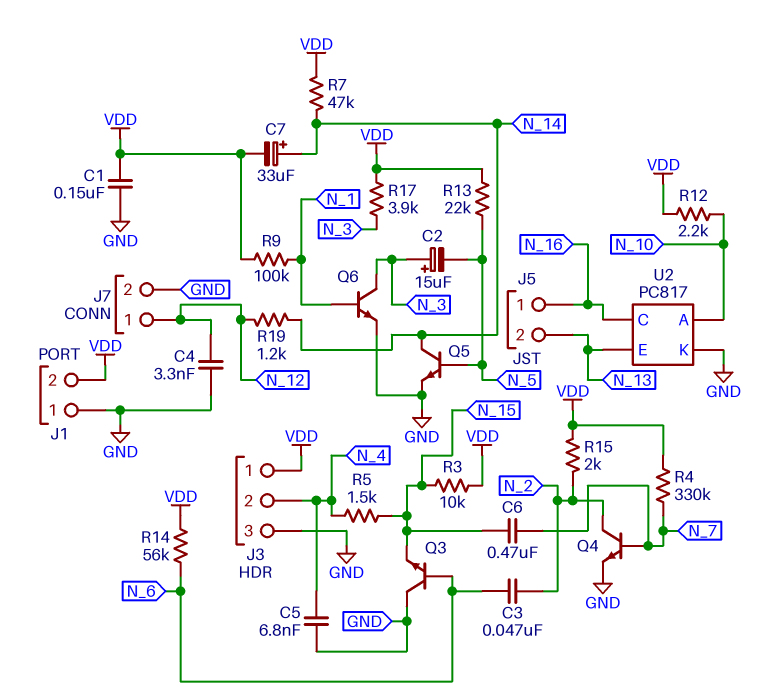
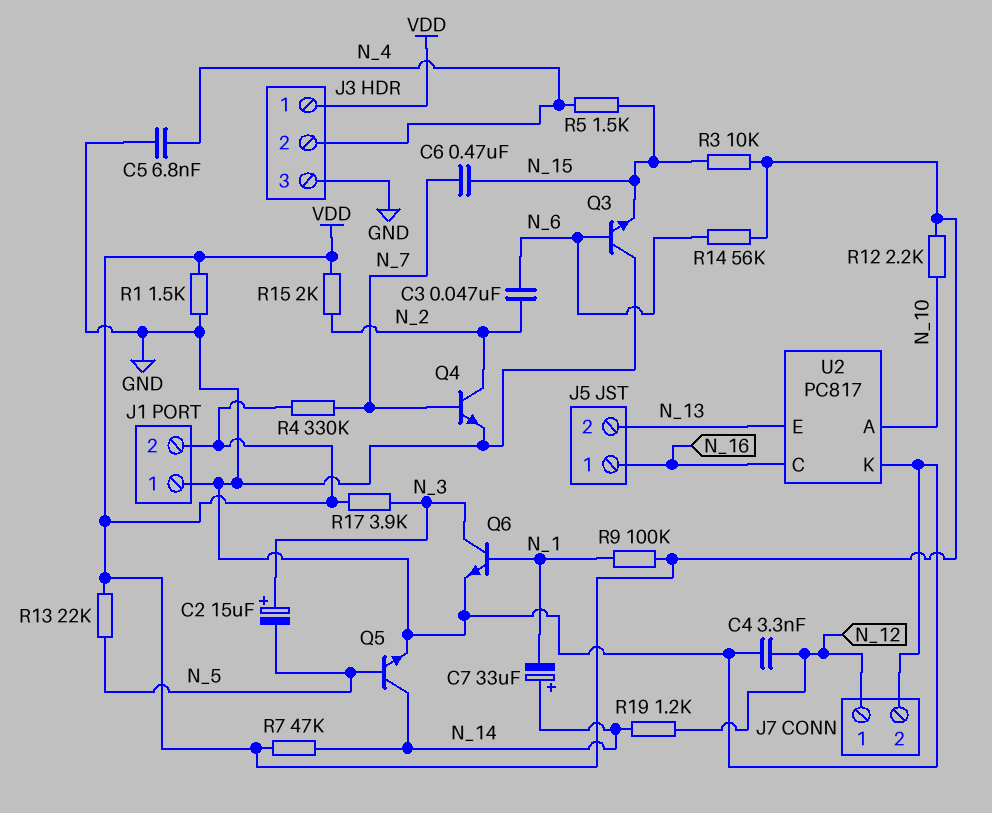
C1: 150nF (GND, VDD) -> none
C7: 33uF (plus N_14, minus VDD) -> 33uF (plus N_14, minus N_1)
R1: none -> 1.5k (GND, VDD)

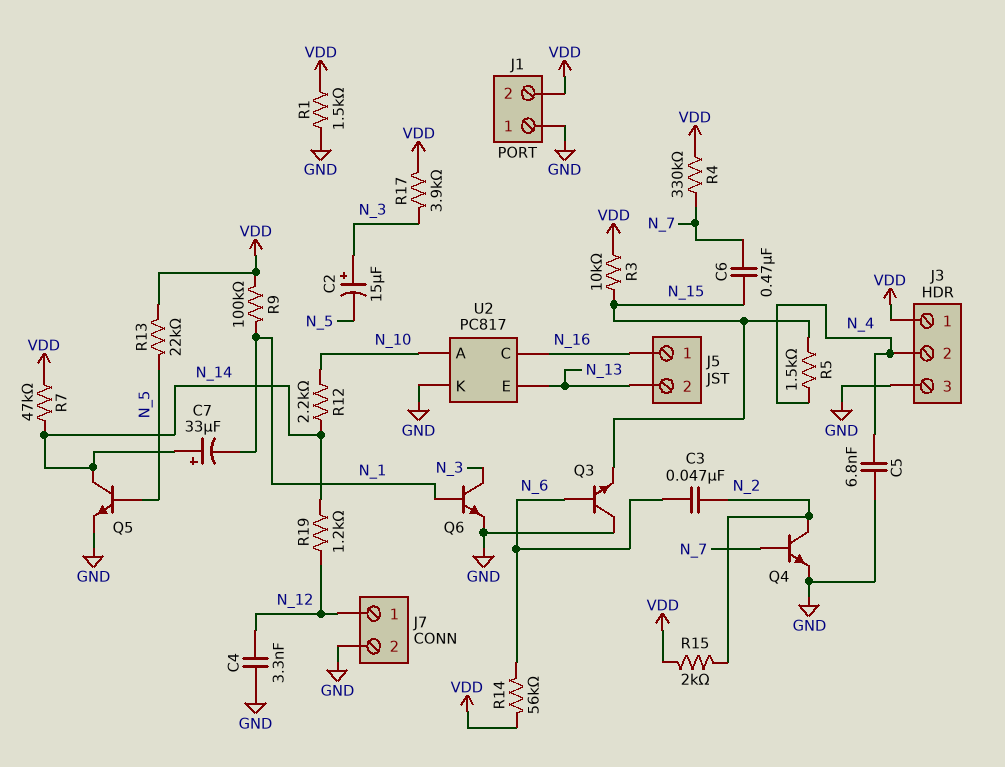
R12: 2.2k (N_10, VDD) -> 2.2k (N_10, N_14)

